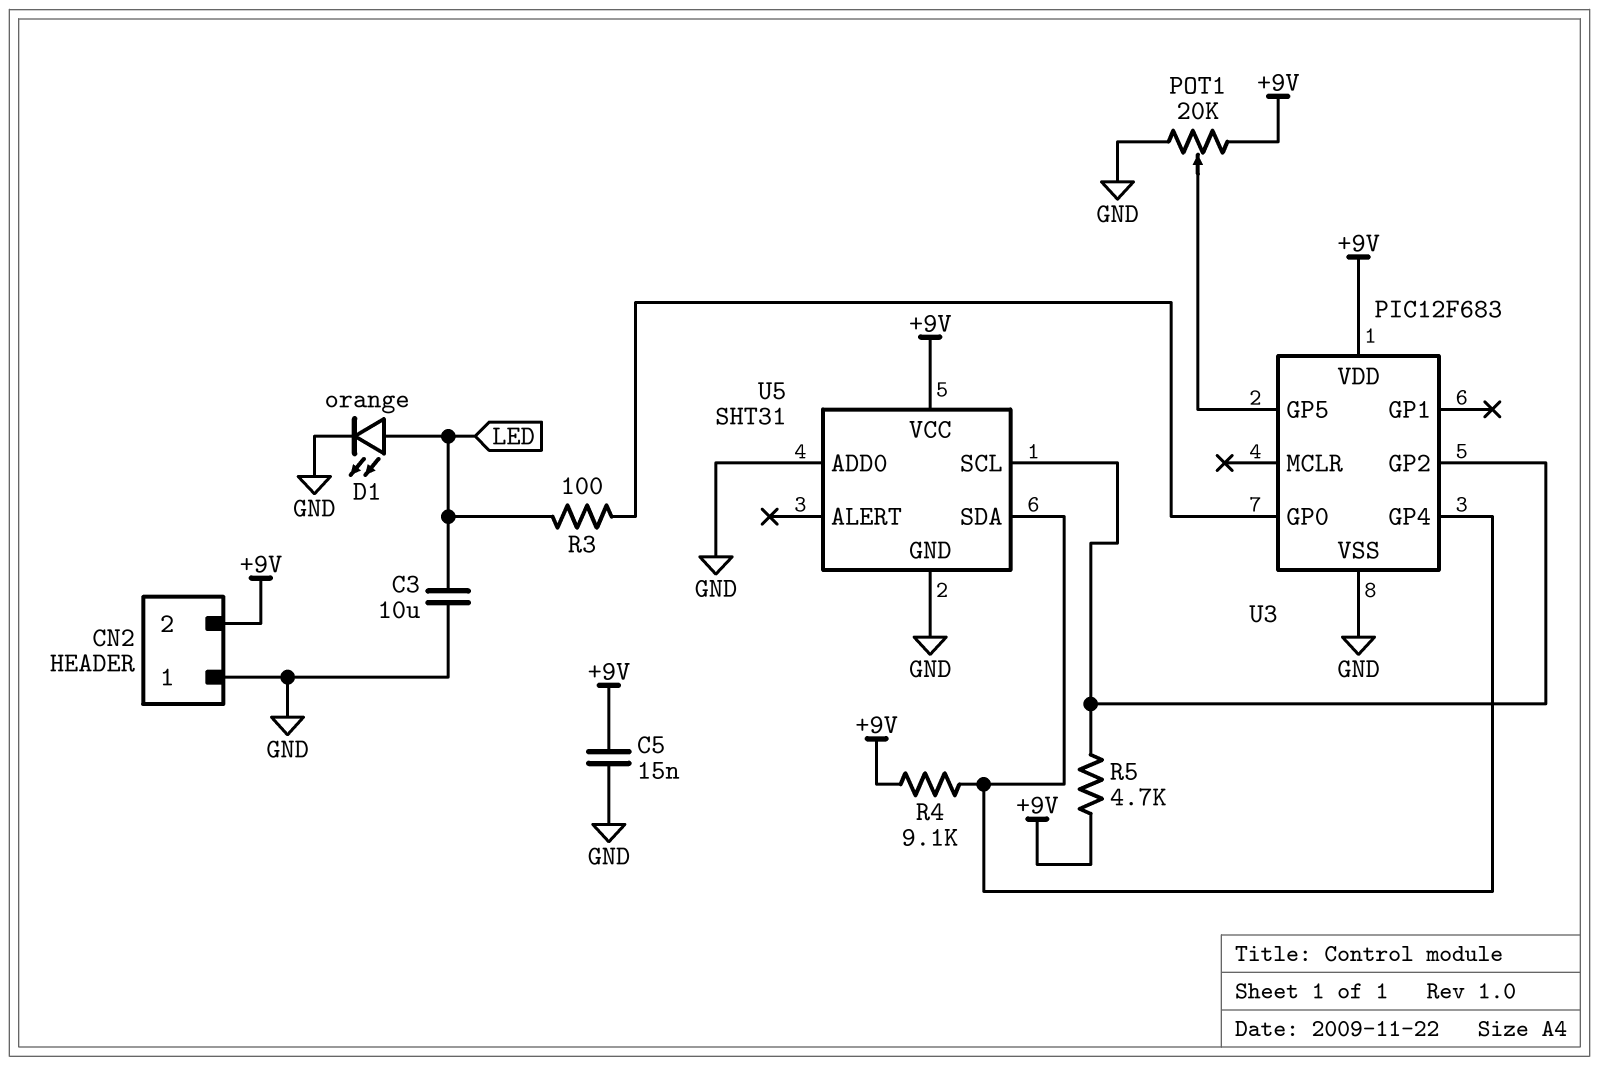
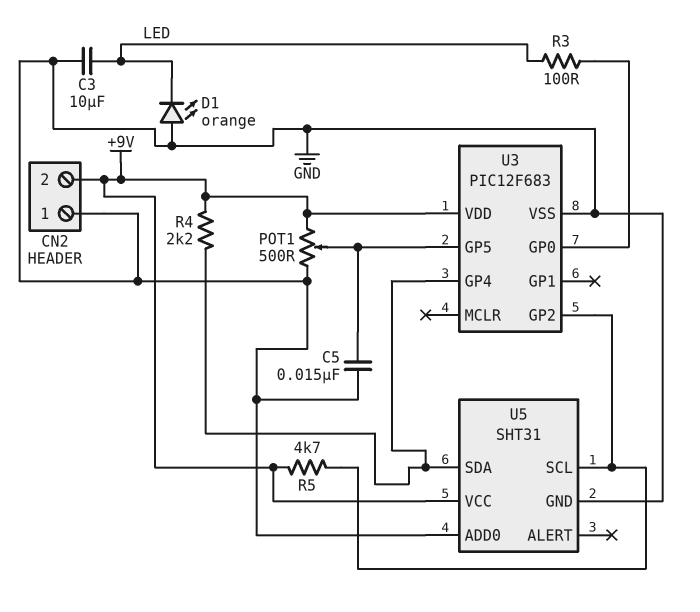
C5: 15nF (+9V, GND) -> 15nF (GND, U3/GP5)
D1: LED orange (A LED, K GND) -> LED orange (A GND, K LED)
POT1: 20k (+9V, GND, wiper U3/GP5) -> 500 (+9V, GND, wiper U3/GP5)
R4: 9.1k (+9V, U3/GP4) -> 2.2k (+9V, U3/GP4)

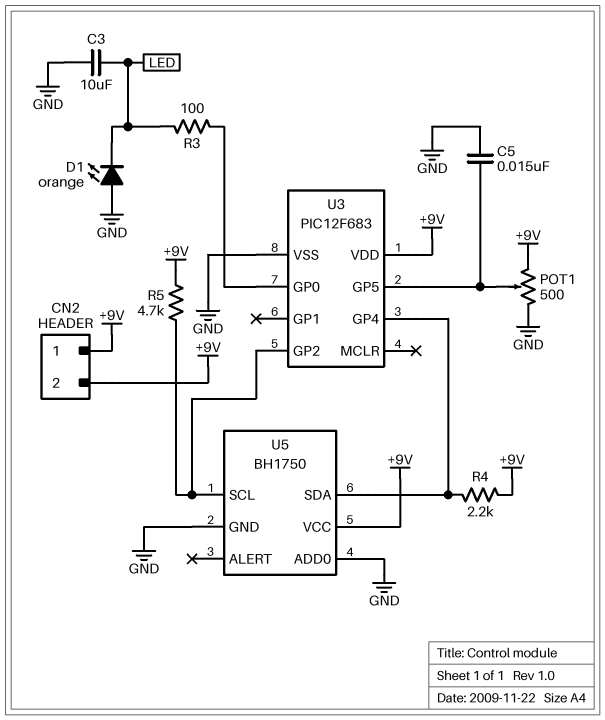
CN2 pin 1: GND -> +9V
U5: SHT31 -> BH1750

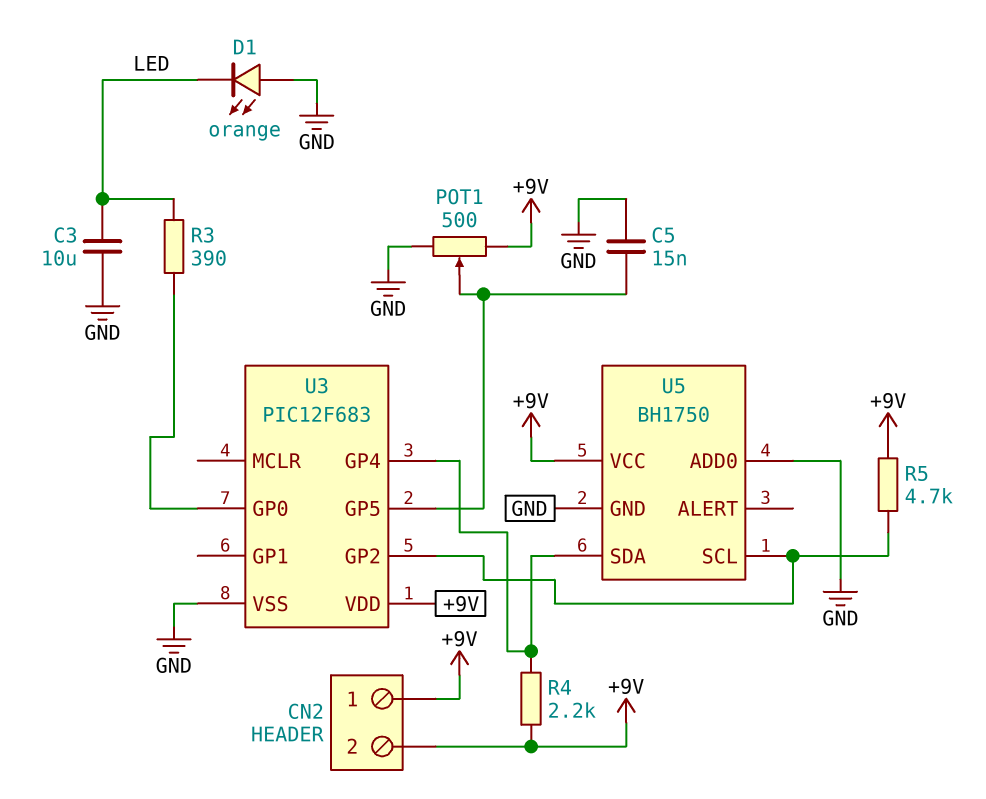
R3: 100 (LED, U3/GP0) -> 390 (LED, U3/GP0)

